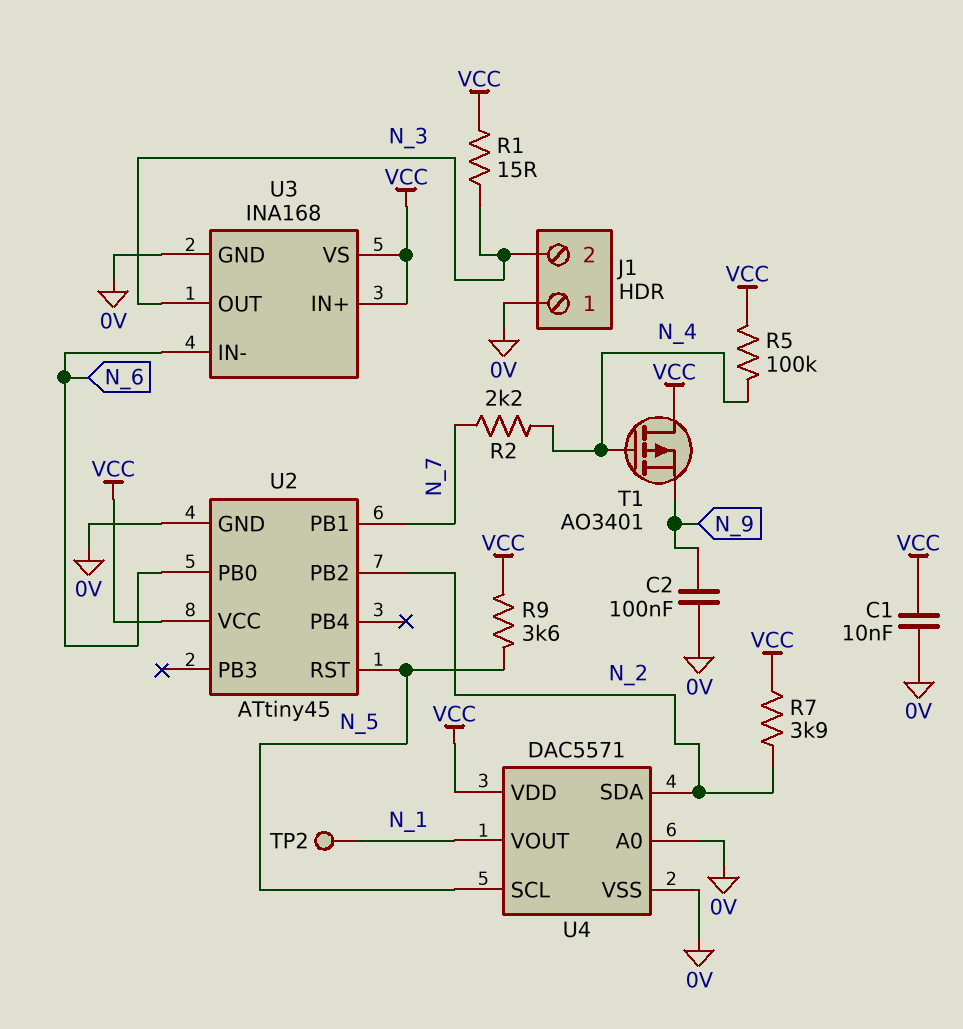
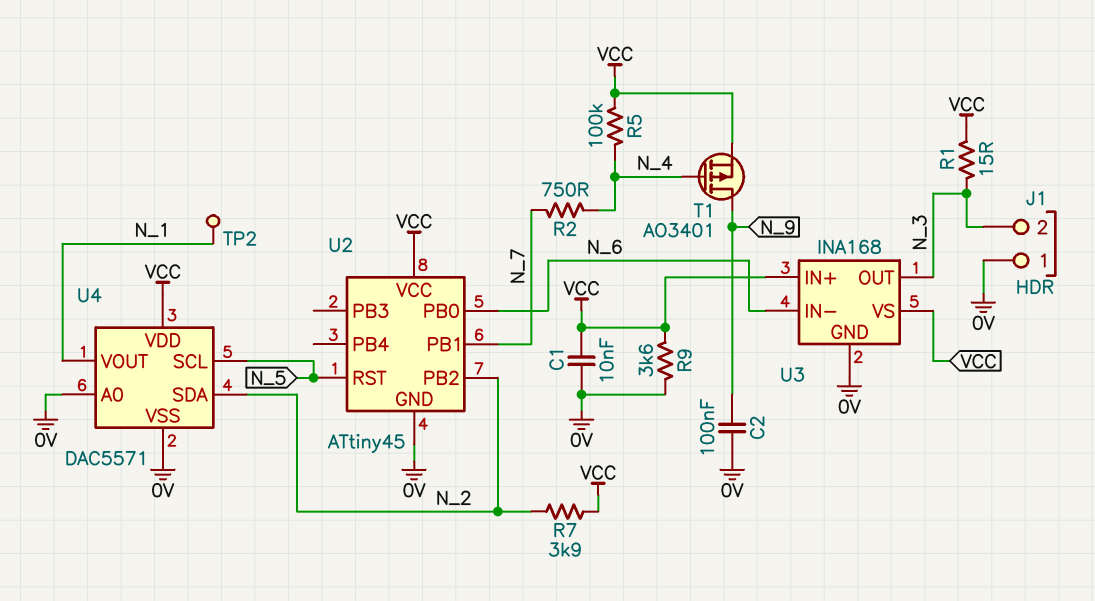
R2: 2.2k (N_4, N_7) -> 750 (N_4, N_7)
R9: 3.6k (N_5, VCC) -> 3.6k (0V, VCC)
T1: PMOS AO3401 (G N_4, D VCC, S N_9) -> PMOS AO3401 (G N_4, D N_9, S VCC)

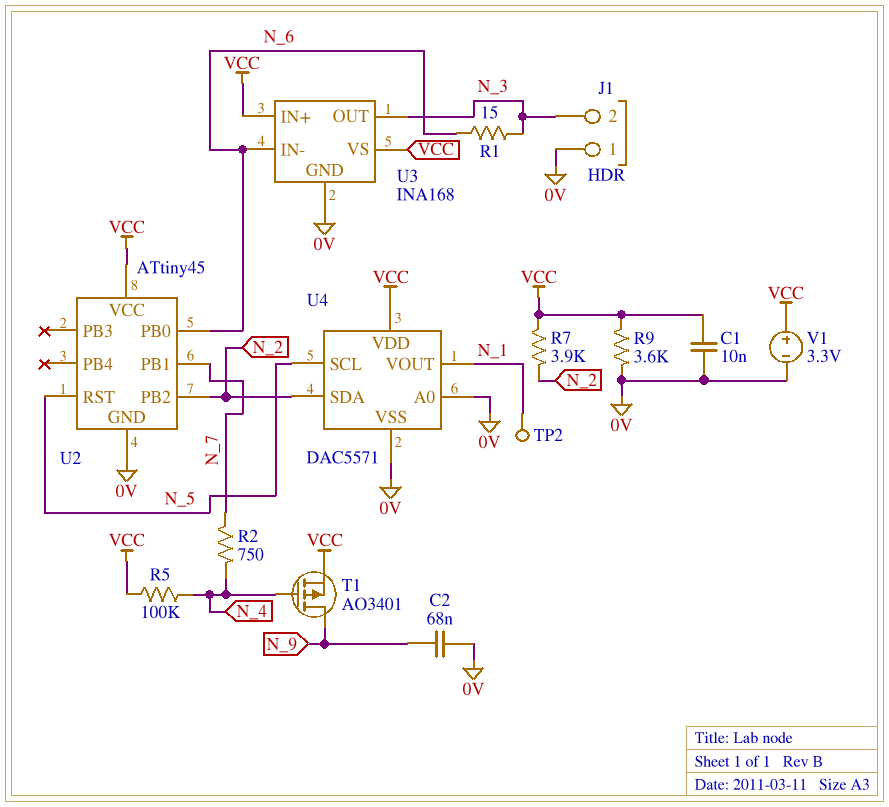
C2: 100nF (0V, N_9) -> 68nF (0V, N_9)
R1: 15 (N_3, VCC) -> 15 (N_3, N_6)
V1: none -> 3.3V (plus VCC, minus 0V)

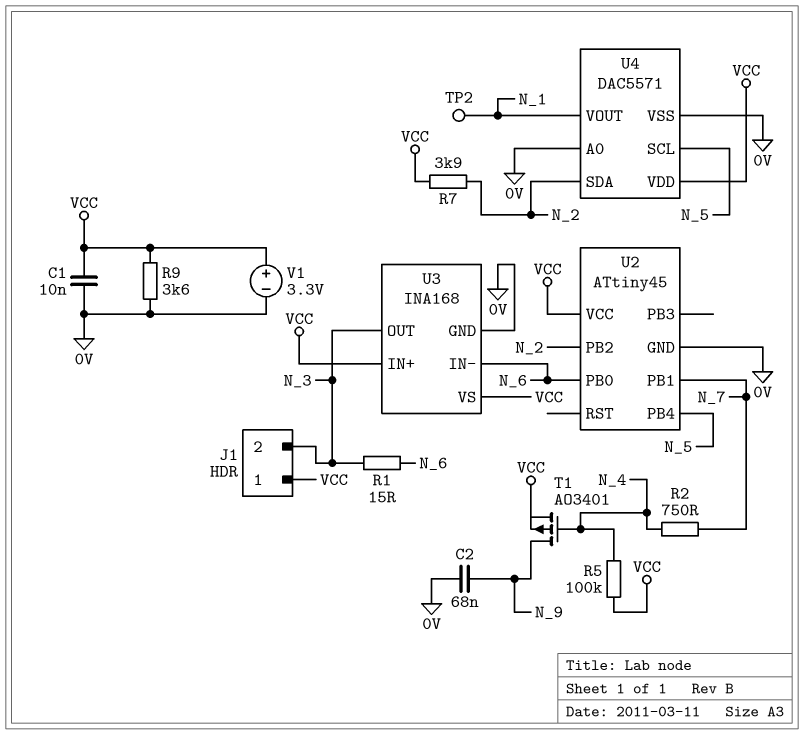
J1 pin 1: 0V -> VCC
U2 pin PB4: none -> N_5
U2 pin RST: N_5 -> none

